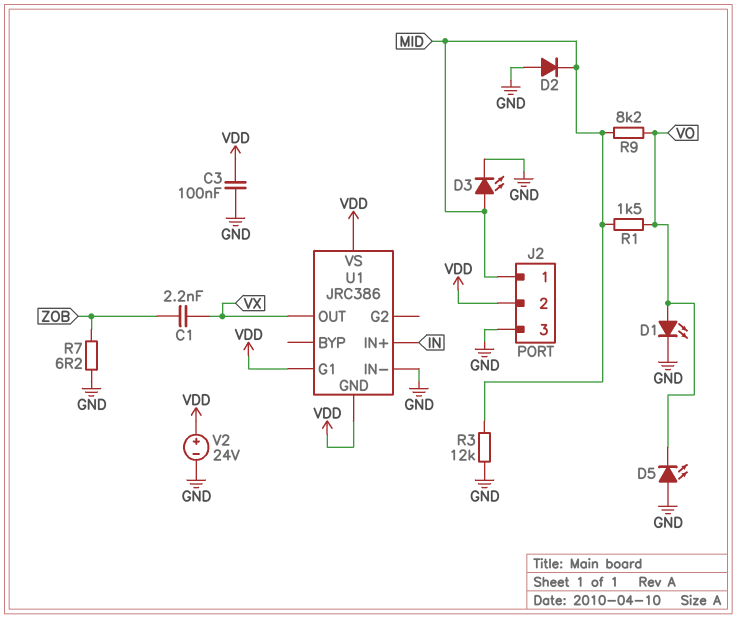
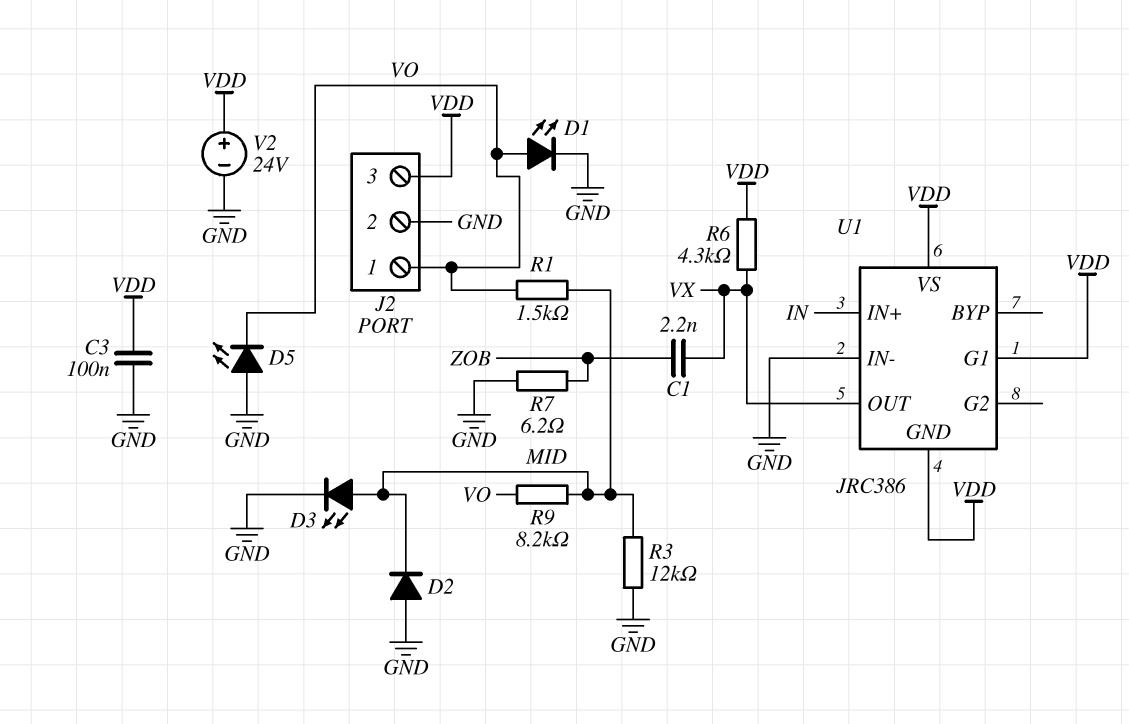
J2 pin 1: MID -> VO
J2 pin 2: VDD -> GND
J2 pin 3: GND -> VDD
R6: none -> 4.3k (VDD, VX)

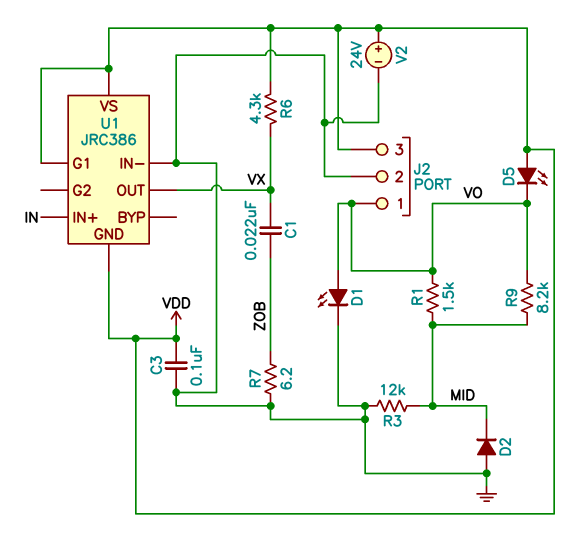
C1: 2.2nF (VX, ZOB) -> 22nF (VX, ZOB)
D3: LED (A MID, K GND) -> none
D5: LED (A GND, K VO) -> LED (A VDD, K VO)

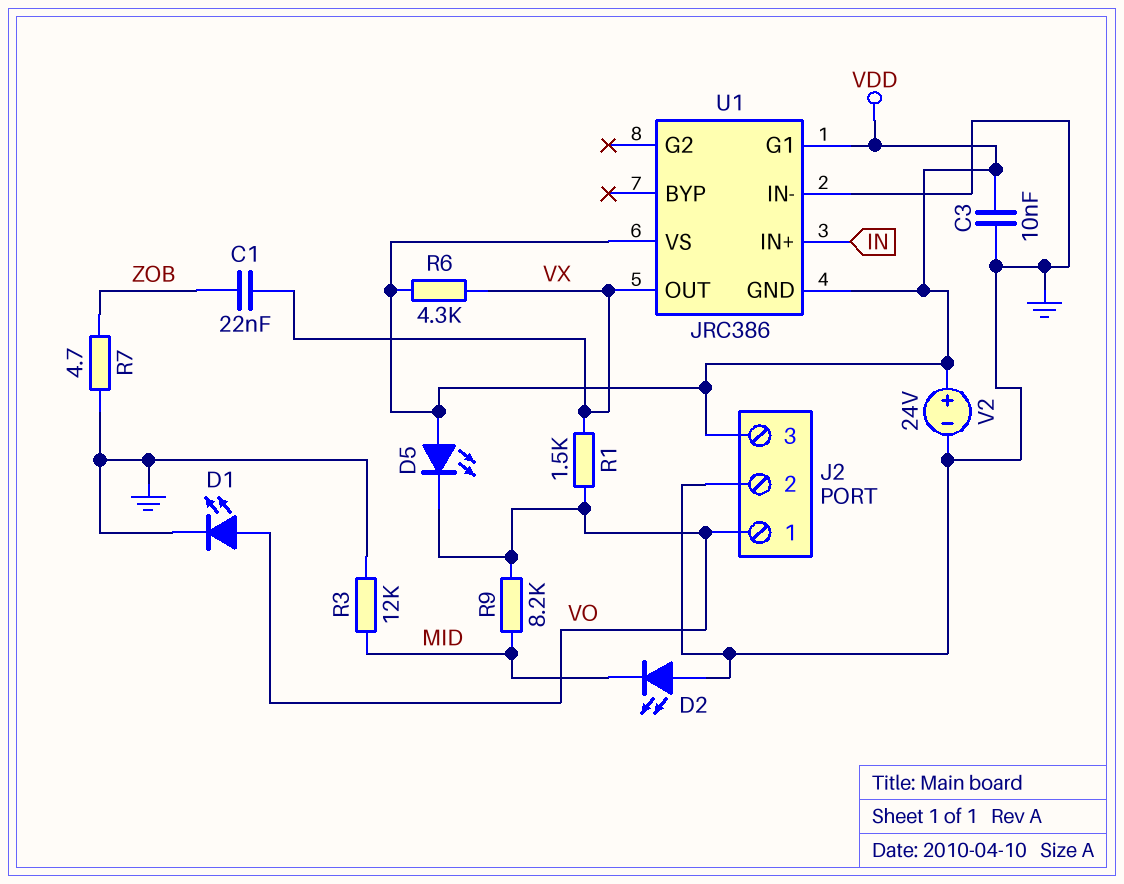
C3: 100nF (GND, VDD) -> 10nF (GND, VDD)
D2: diode (A GND, K MID) -> LED (A GND, K MID)
R1: 1.5k (MID, VO) -> 1.5k (VO, VX)
R7: 6.2 (GND, ZOB) -> 4.7 (GND, ZOB)

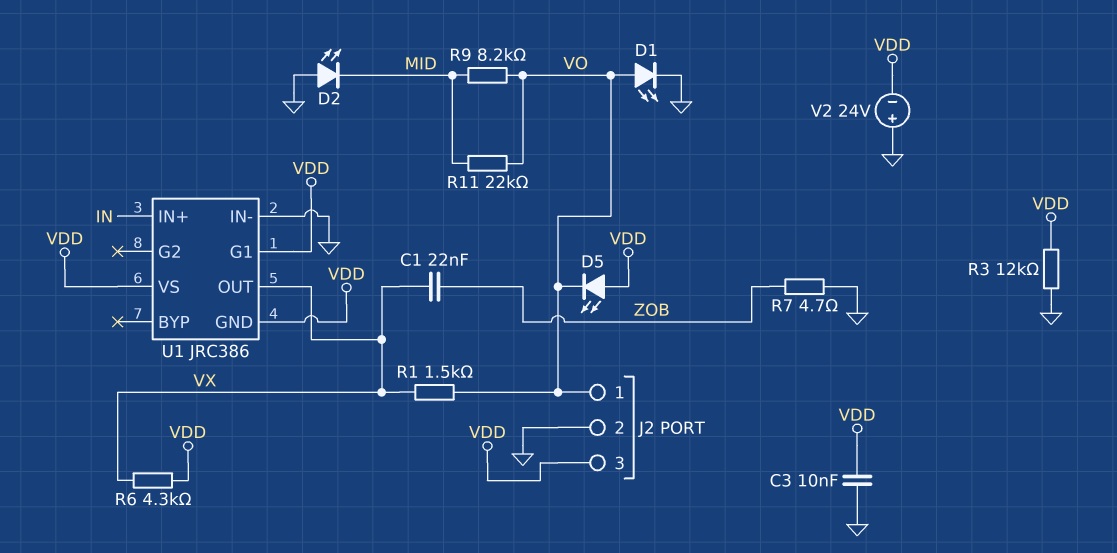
R3: 12k (GND, MID) -> 12k (GND, VDD)
R11: none -> 22k (MID, VO)
V2: 24V (plus VDD, minus GND) -> 24V (plus GND, minus VDD)

